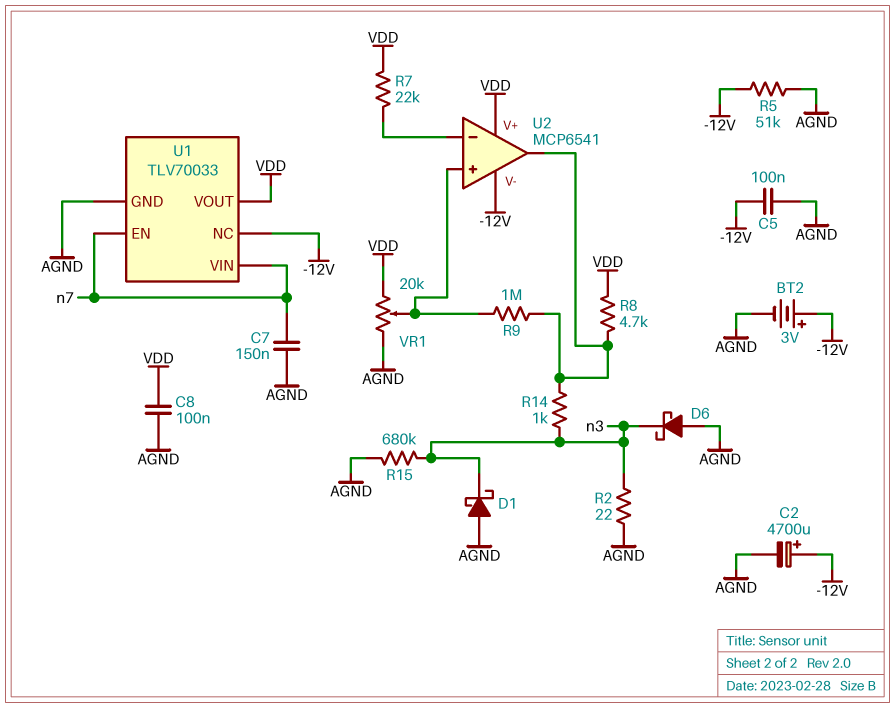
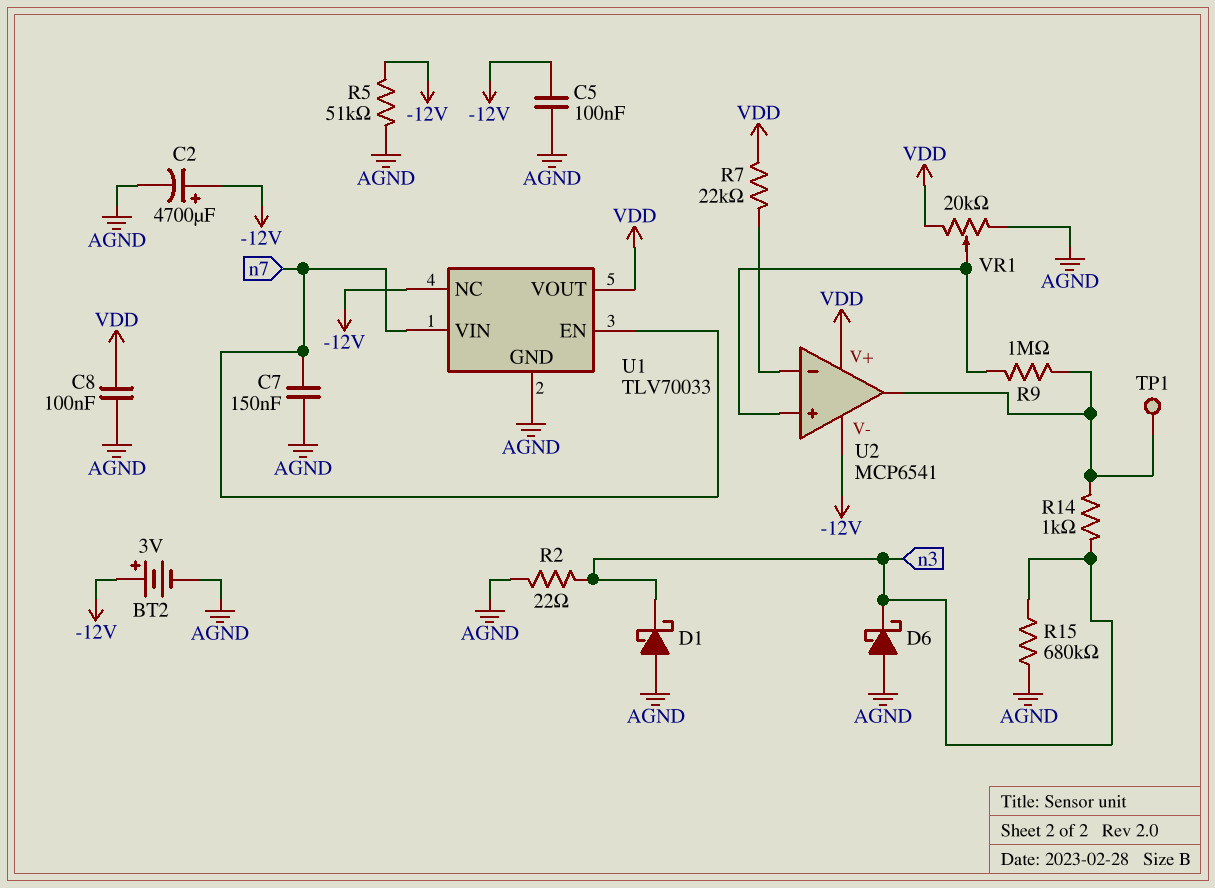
R8: 4.7k (U2/out, VDD) -> none
TP1: none -> test point (U2/out)

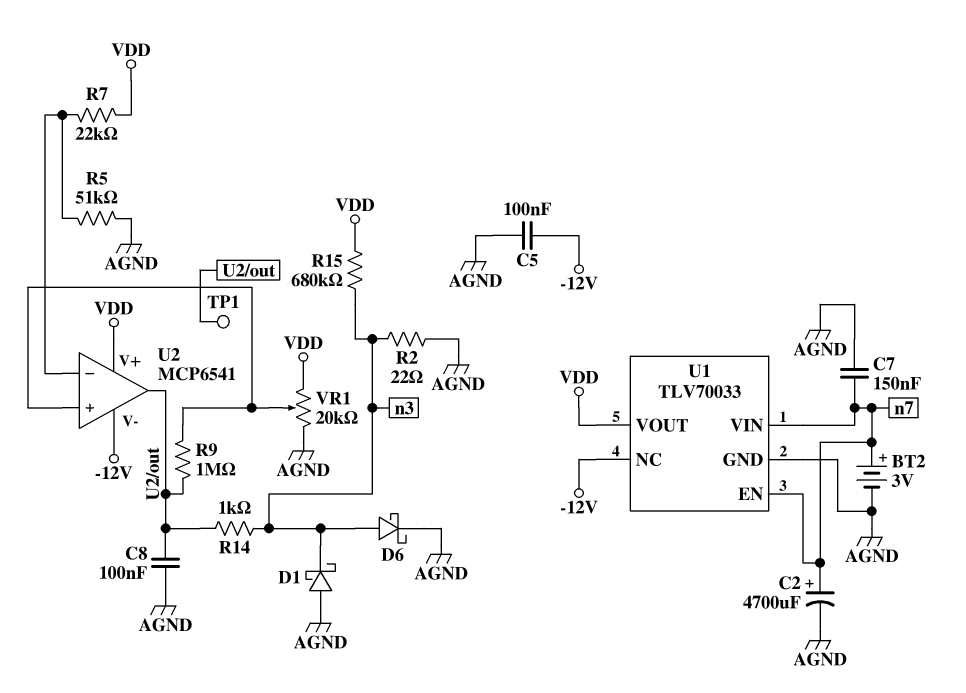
BT2: 3V (plus -12V, minus AGND) -> 3V (plus n7, minus AGND)
C2: 4700uF (plus -12V, minus AGND) -> 4700uF (plus n7, minus AGND)
C8: 100nF (AGND, VDD) -> 100nF (AGND, U2/out)
D6: schottky (A AGND, K n3) -> schottky (A n3, K AGND)
R5: 51k (-12V, AGND) -> 51k (AGND, U2/in-)
R15: 680k (AGND, n3) -> 680k (VDD, n3)

